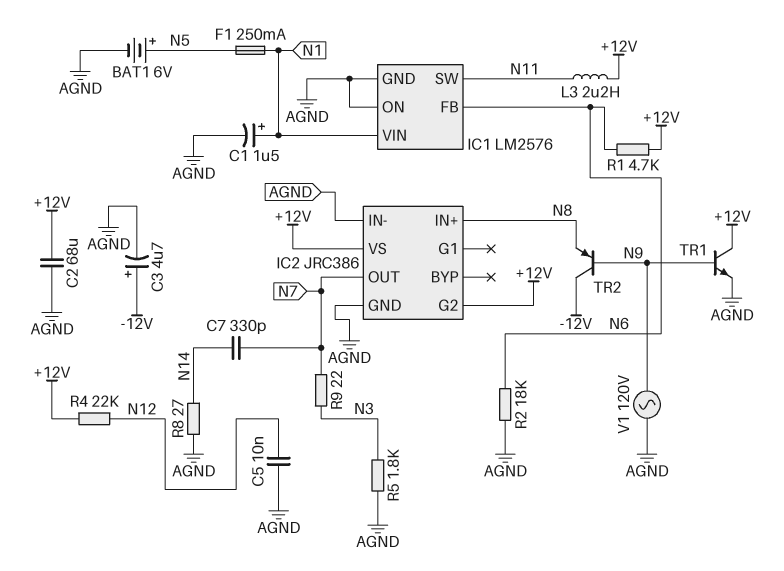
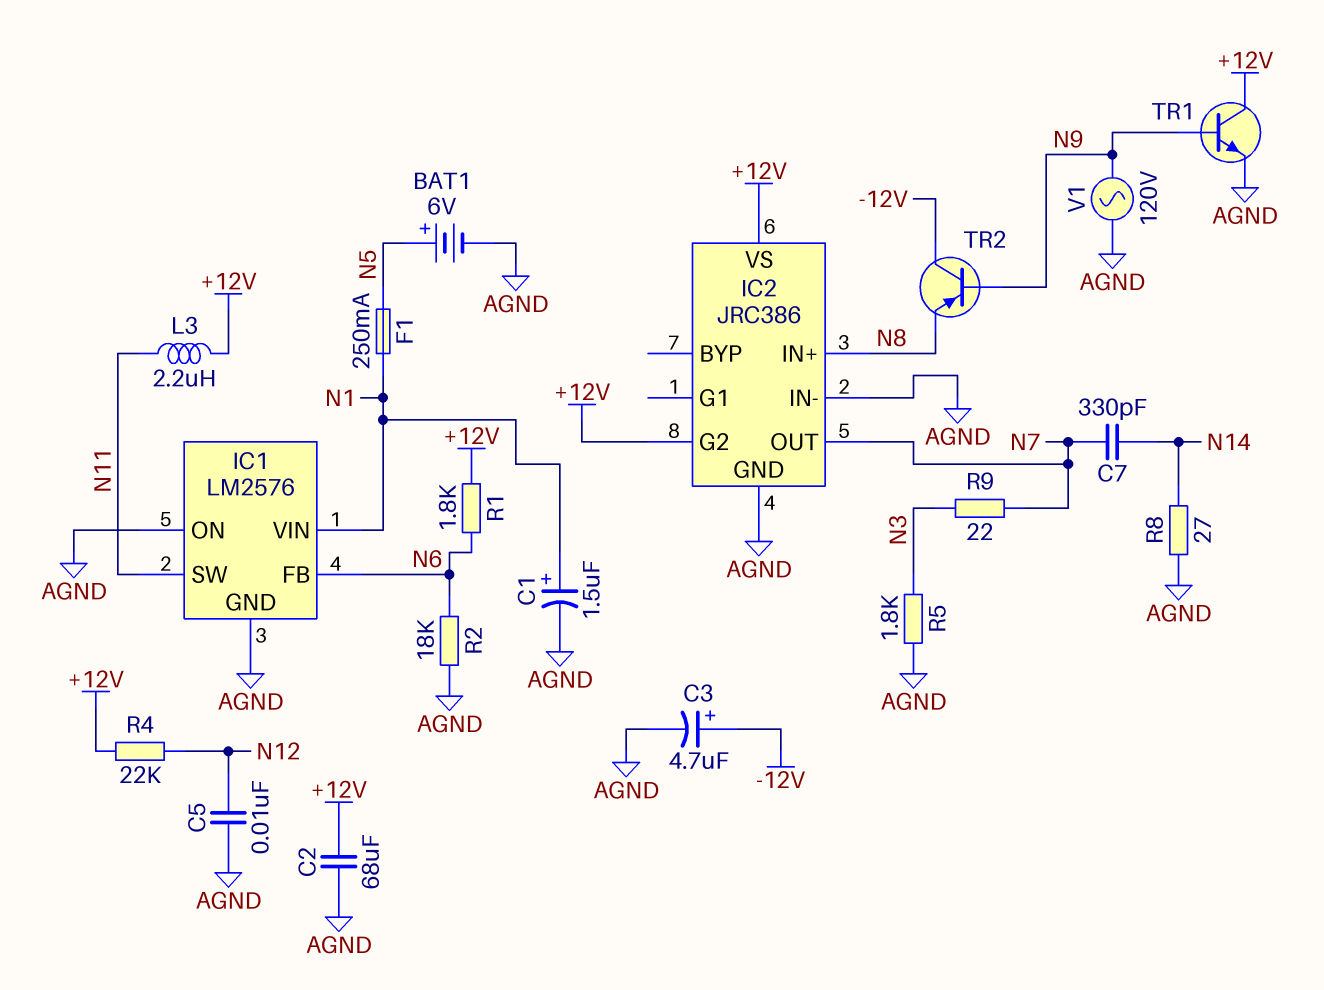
R1: 4.7k (+12V, N6) -> 1.8k (+12V, N6)

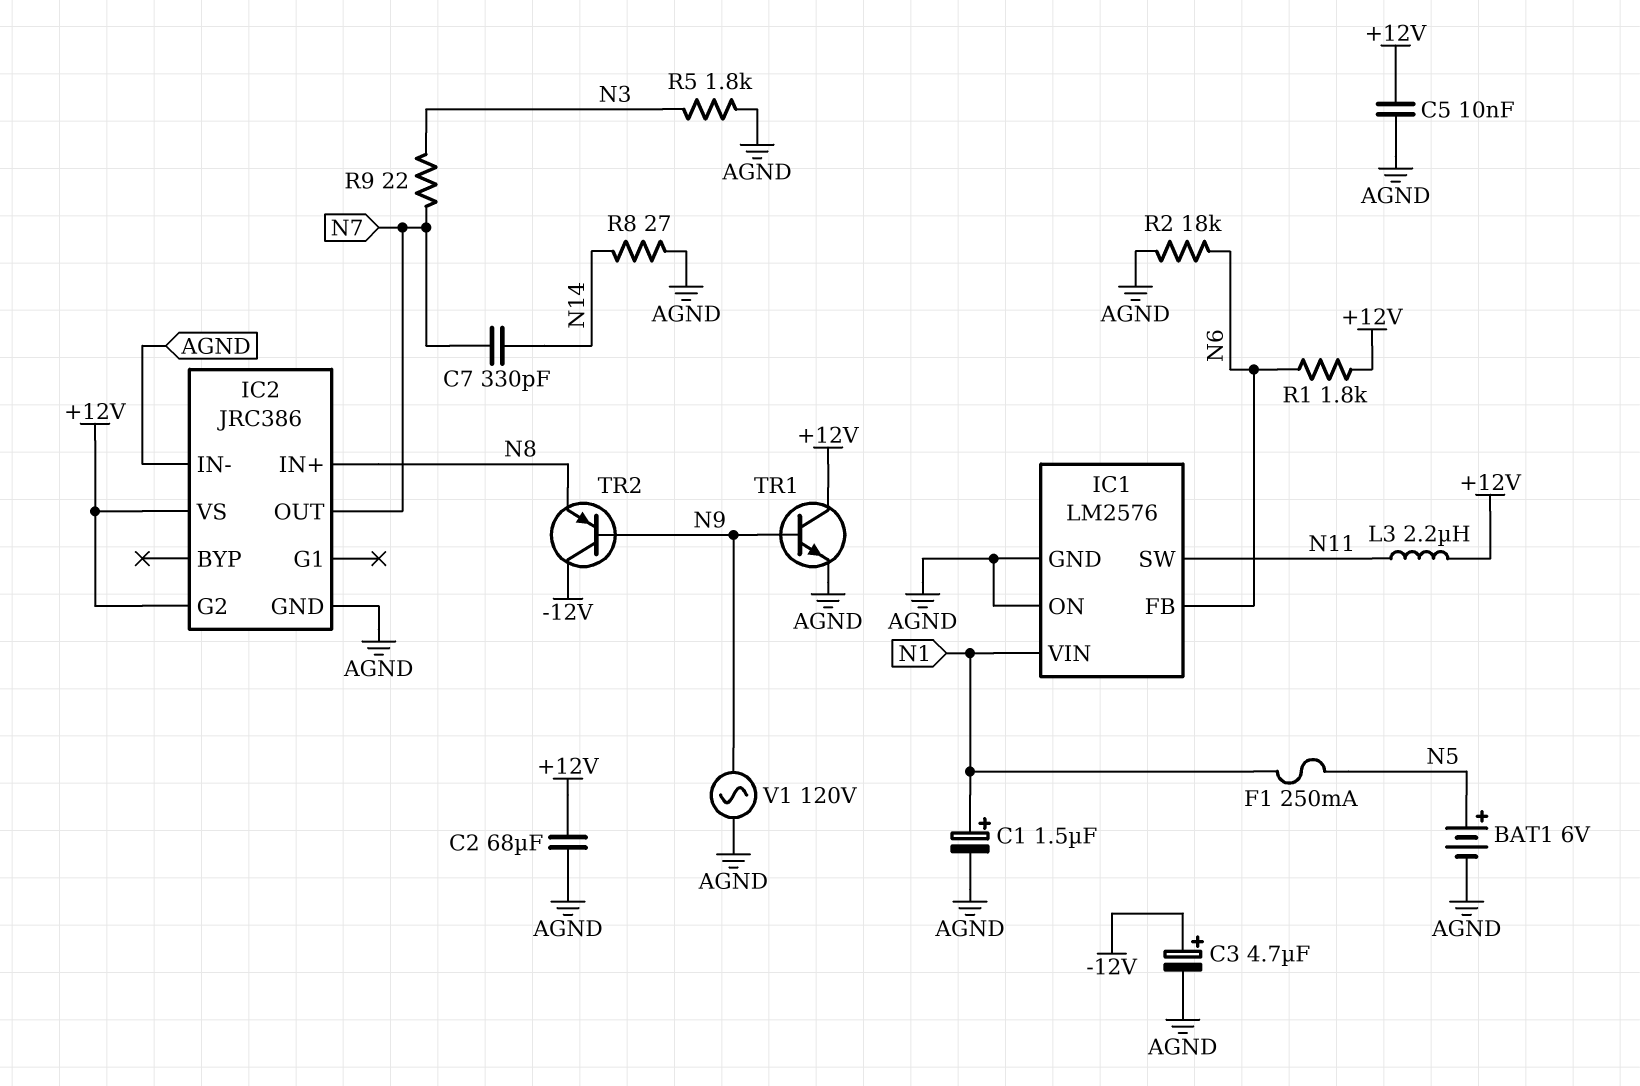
C5: 10nF (AGND, N12) -> 10nF (+12V, AGND)
R4: 22k (+12V, N12) -> none

